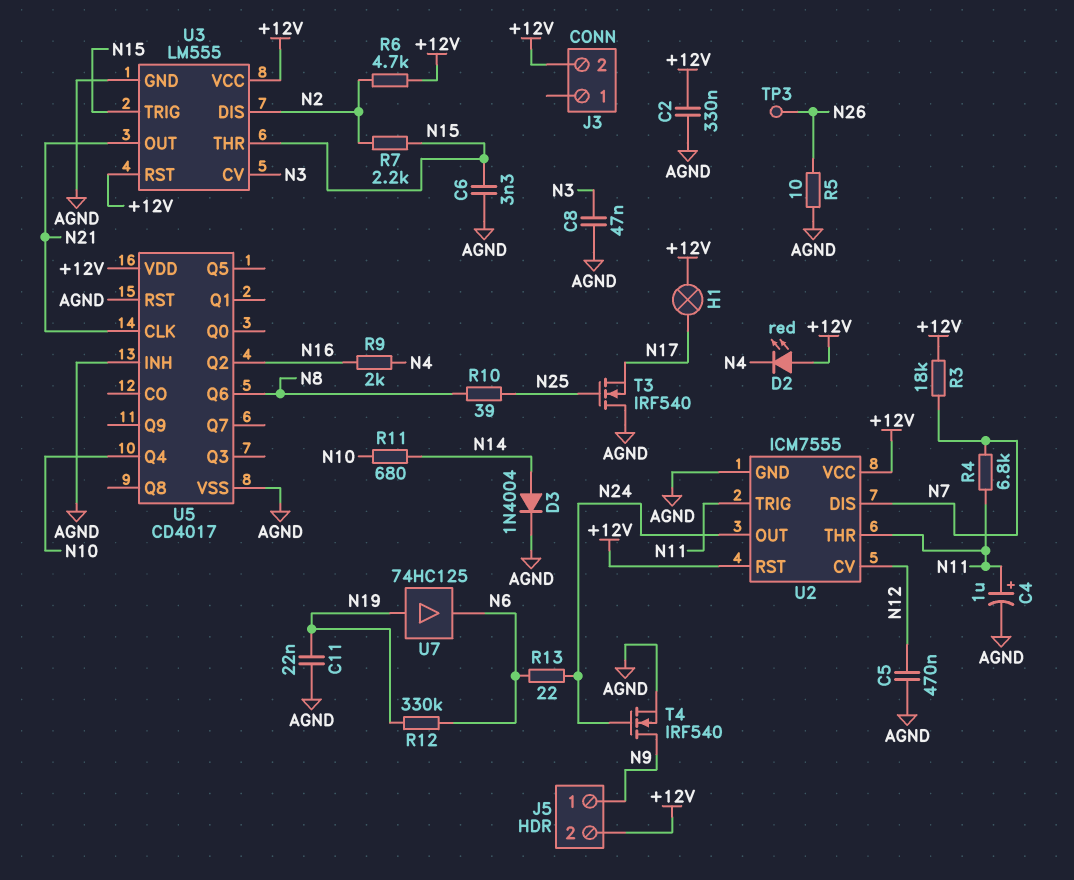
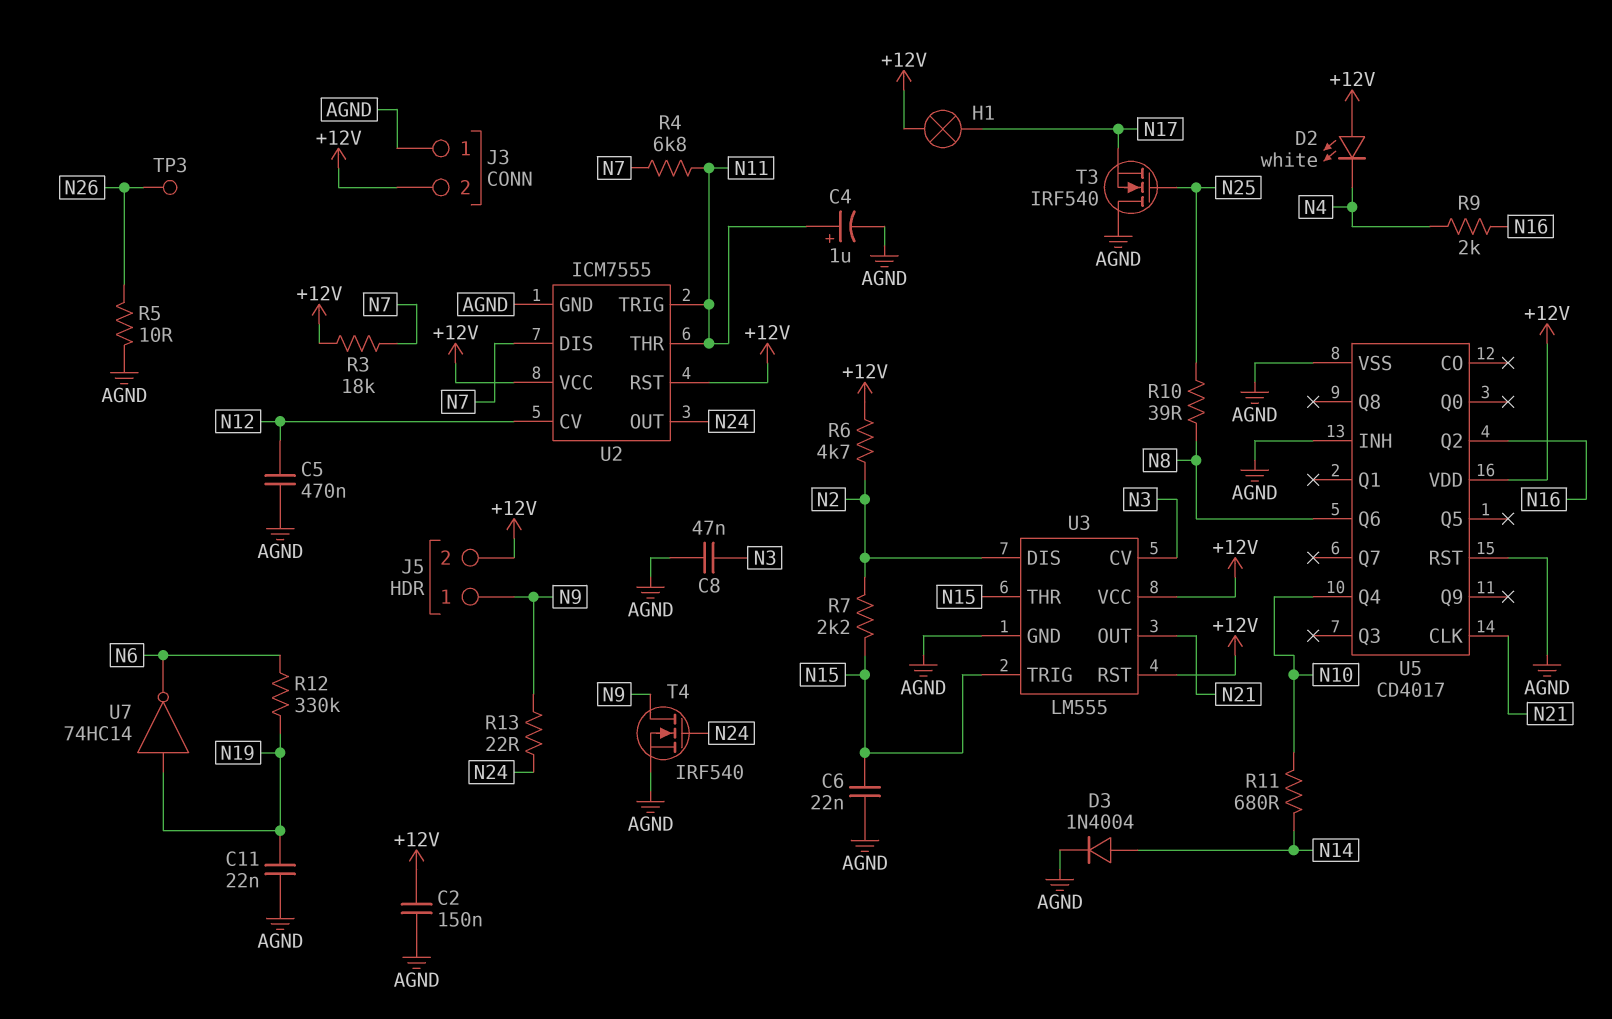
C2: 330nF (+12V, AGND) -> 150nF (+12V, AGND)
C6: 3.3nF (AGND, N15) -> 22nF (AGND, N15)
D2: LED red (A +12V, K N4) -> LED white (A +12V, K N4)
J3 pin 1: none -> AGND
R13: 22 (N6, N24) -> 22 (N9, N24)
U7: buffer 74HC125 (in N19, out N6) -> NOT 74HC14 (in N19, out N6)

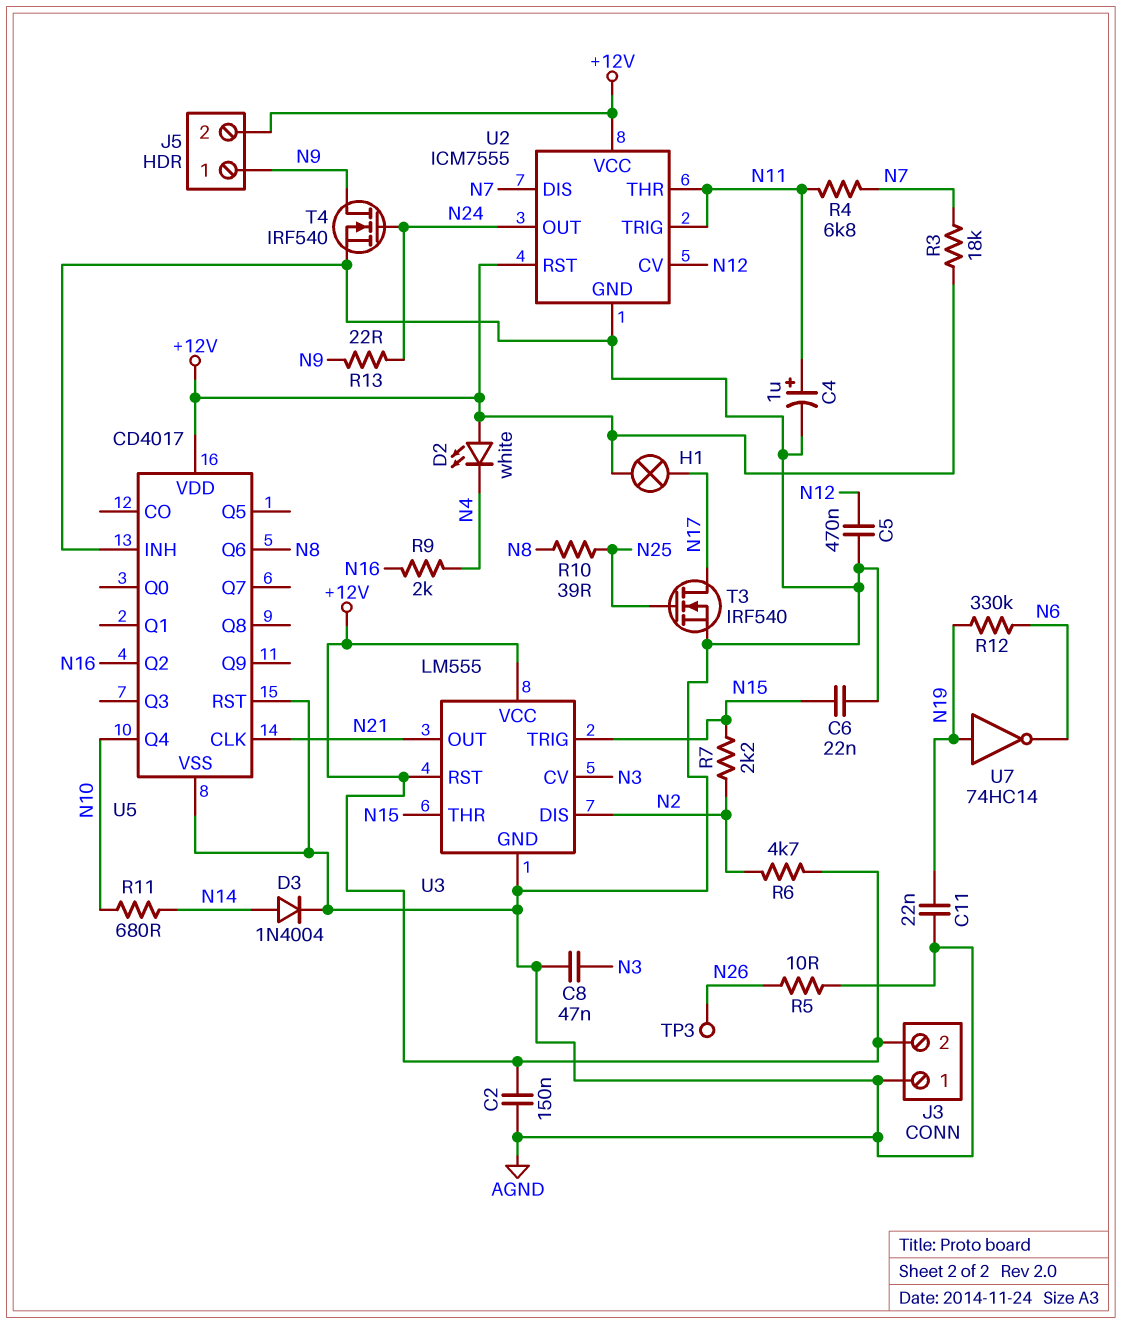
T3: NMOS IRF540 (G N25, D AGND, S N17) -> NMOS IRF540 (G N25, D N17, S AGND)

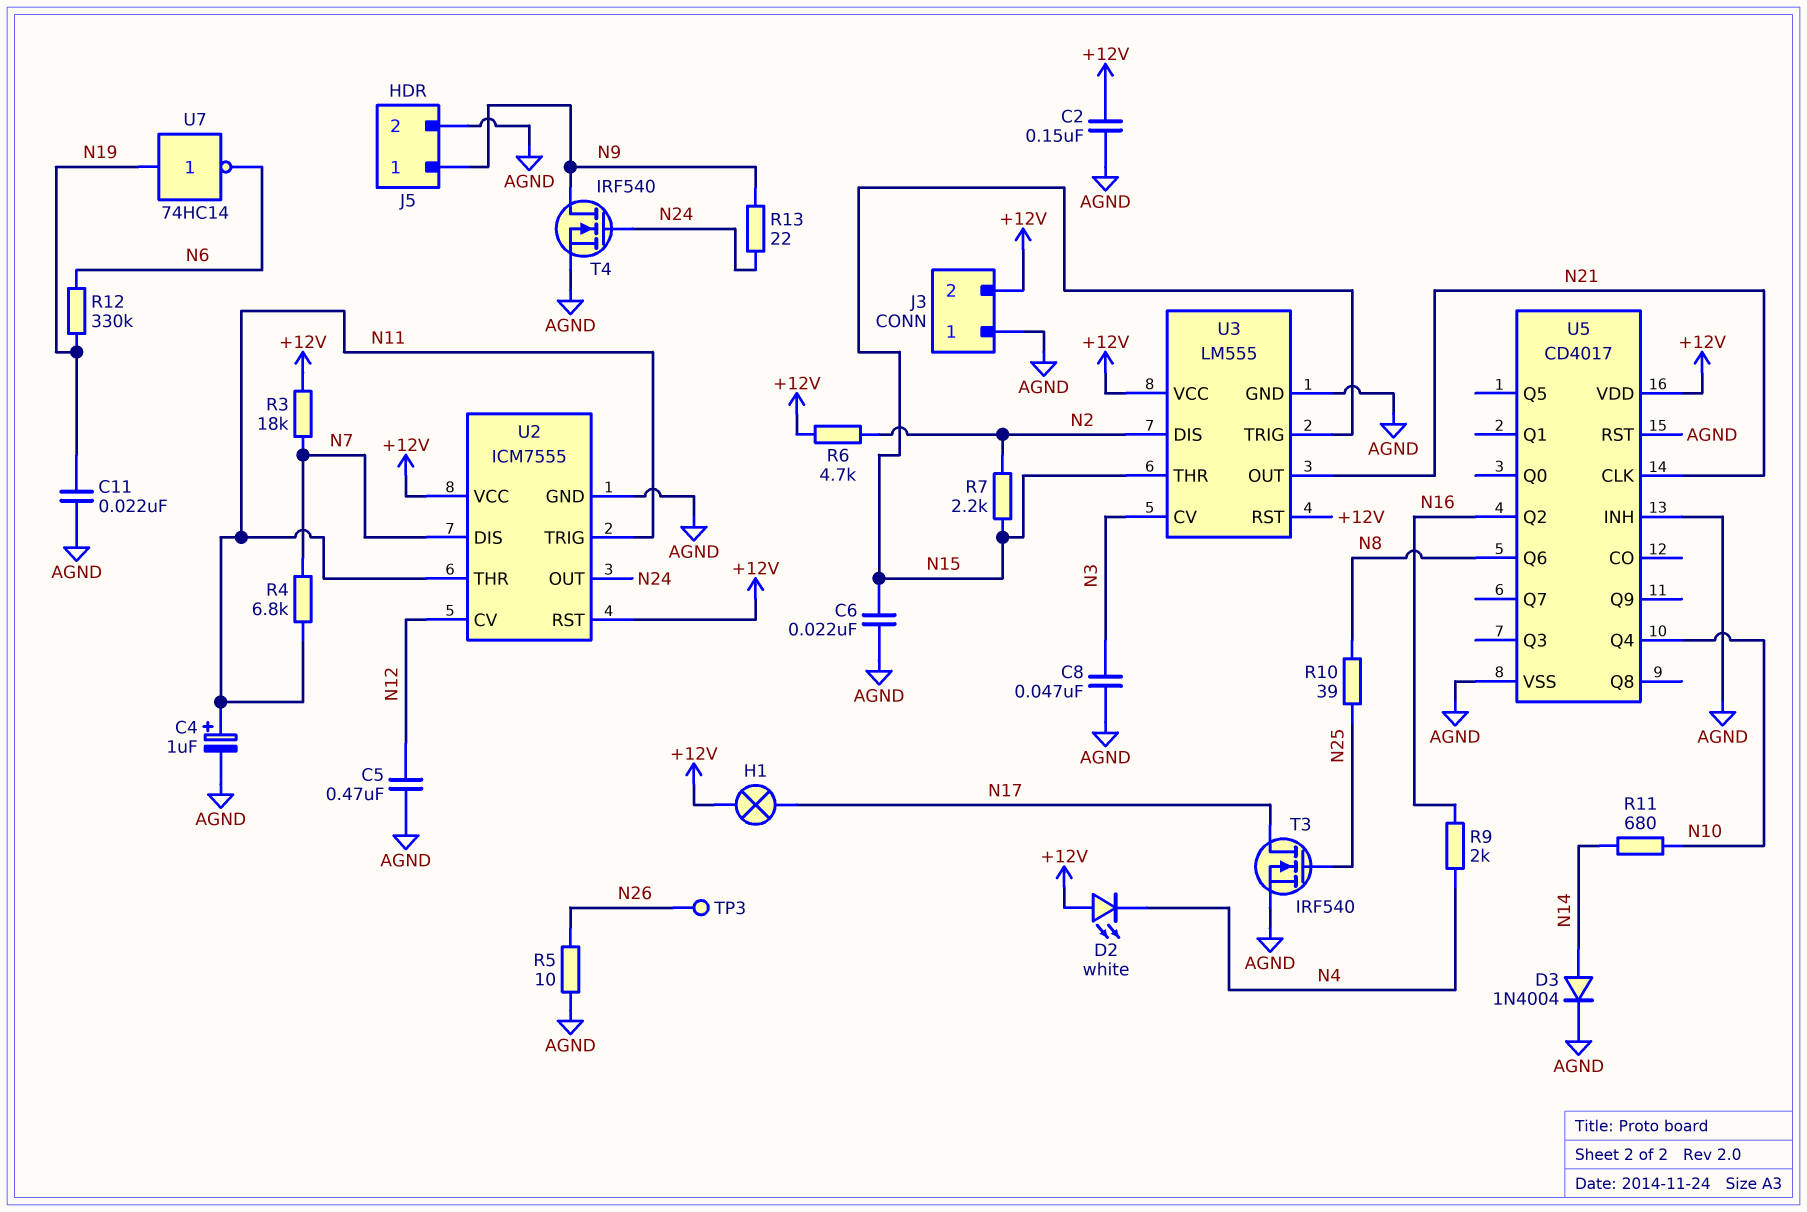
J5 pin 2: +12V -> AGND

